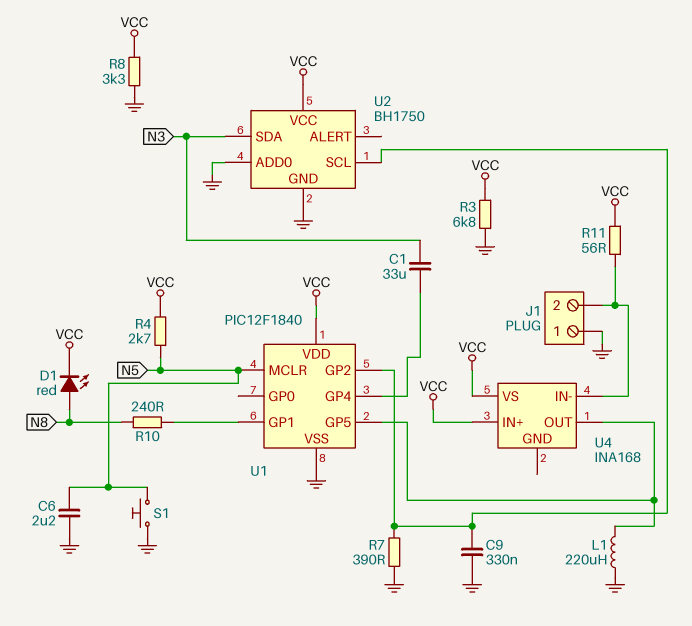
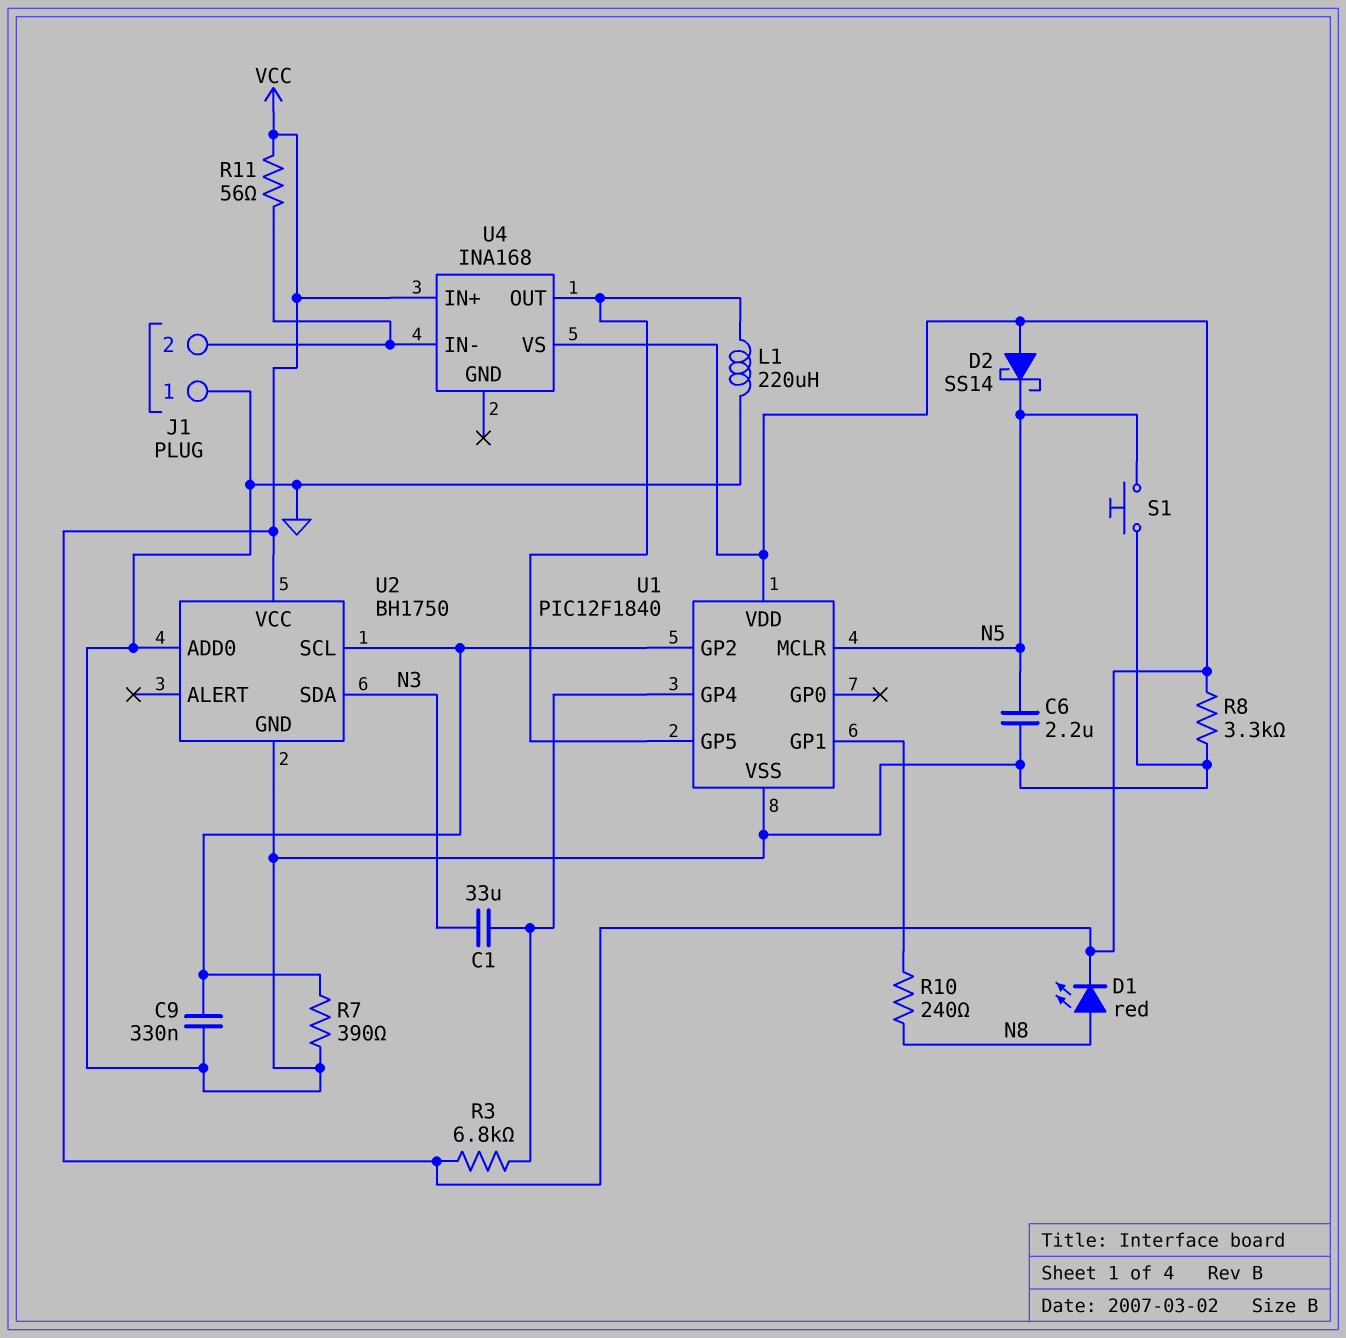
D2: none -> schottky SS14 (A VCC, K N5)
R3: 6.8k (GND, VCC) -> 6.8k (U1/GP4, VCC)
R4: 2.7k (N5, VCC) -> none

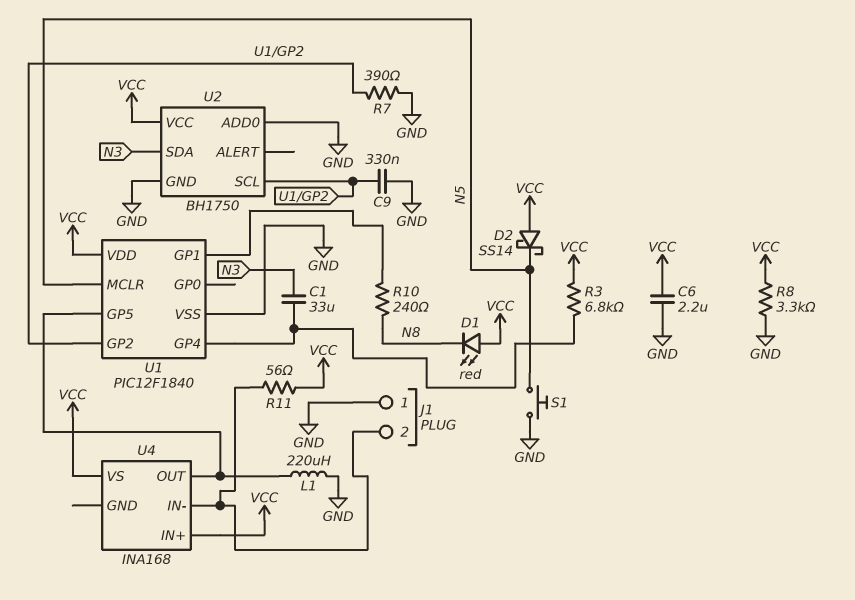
C6: 2.2uF (GND, N5) -> 2.2uF (GND, VCC)
D1: LED red (A N8, K VCC) -> LED red (A VCC, K N8)

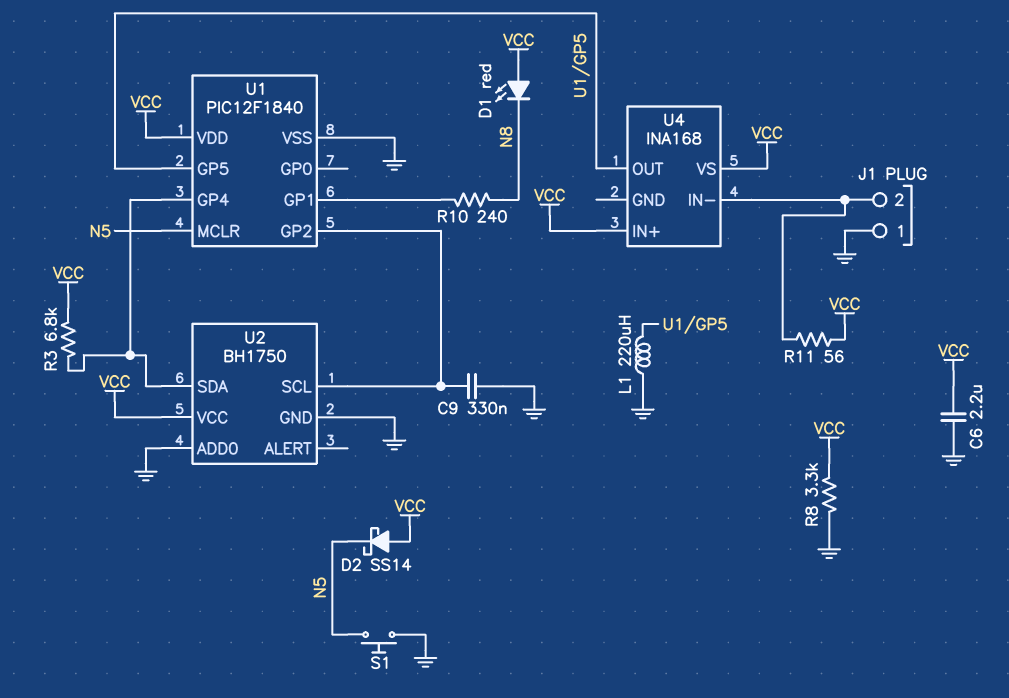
C1: 33uF (N3, U1/GP4) -> none
R7: 390 (GND, U1/GP2) -> none
U2 pin SDA: N3 -> U1/GP4

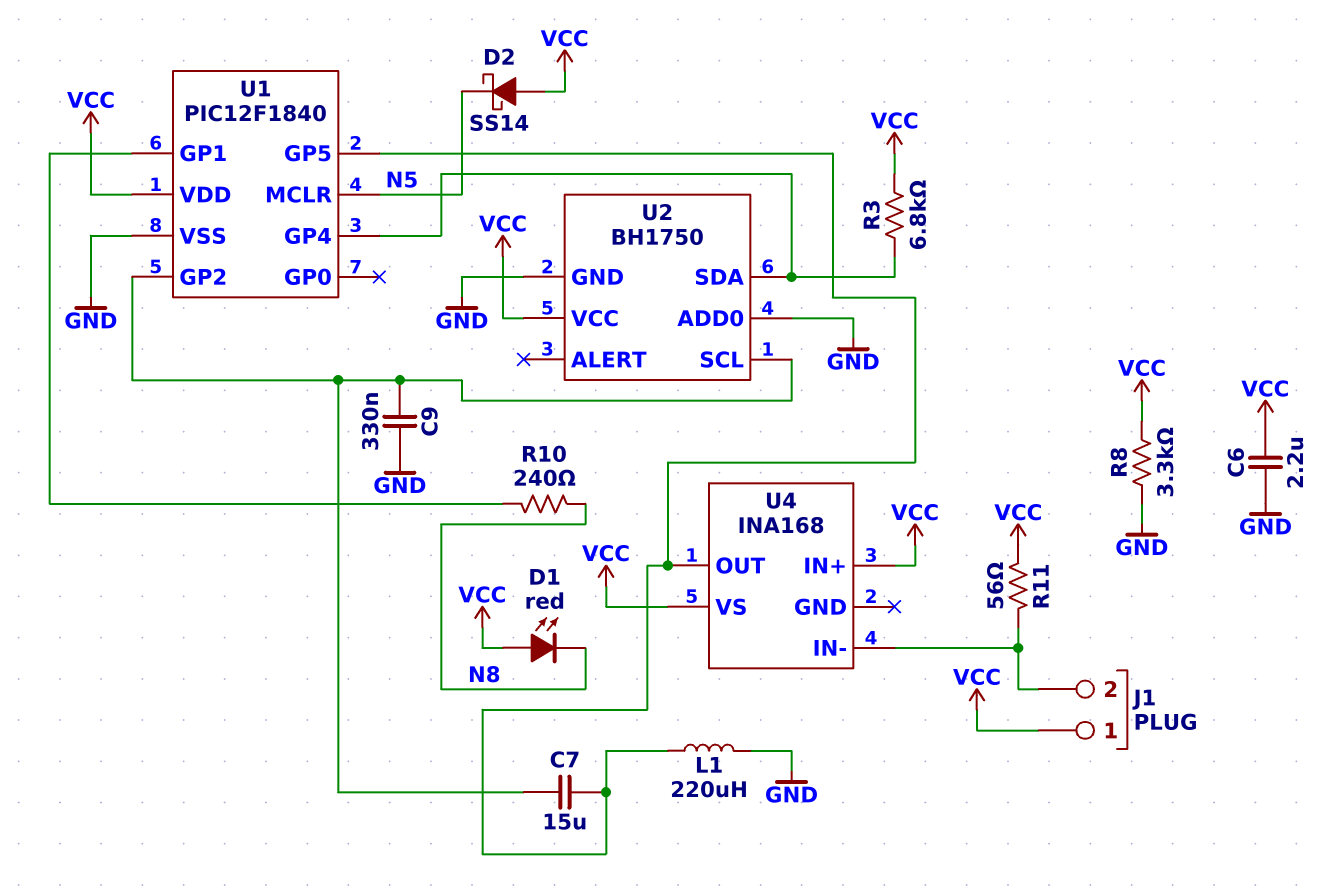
C7: none -> 15uF (U1/GP2, U1/GP5)
J1 pin 1: GND -> VCC
S1: button (GND, N5) -> none

